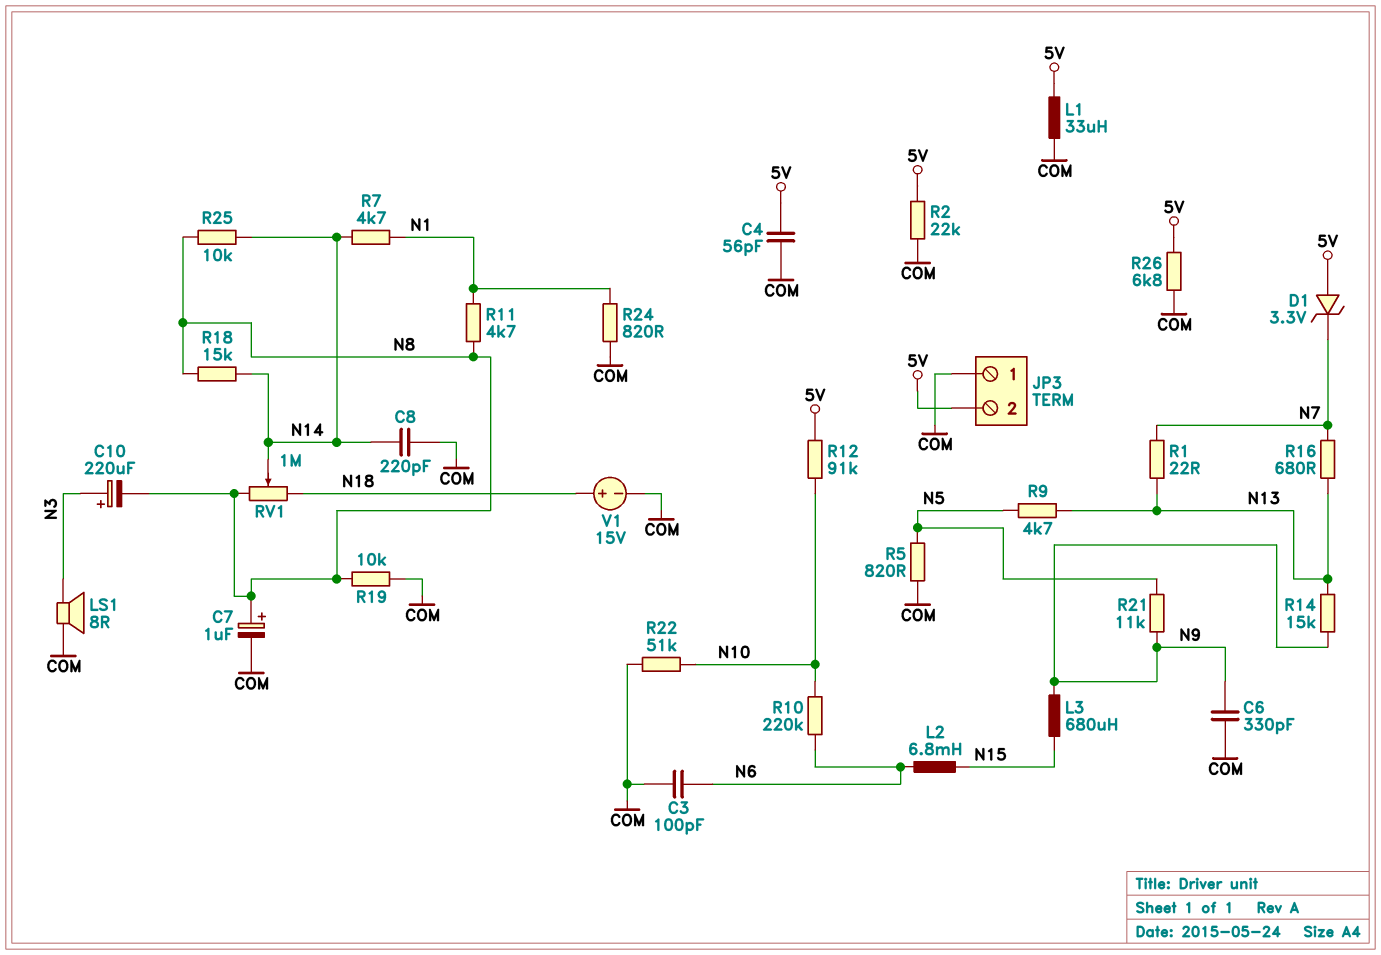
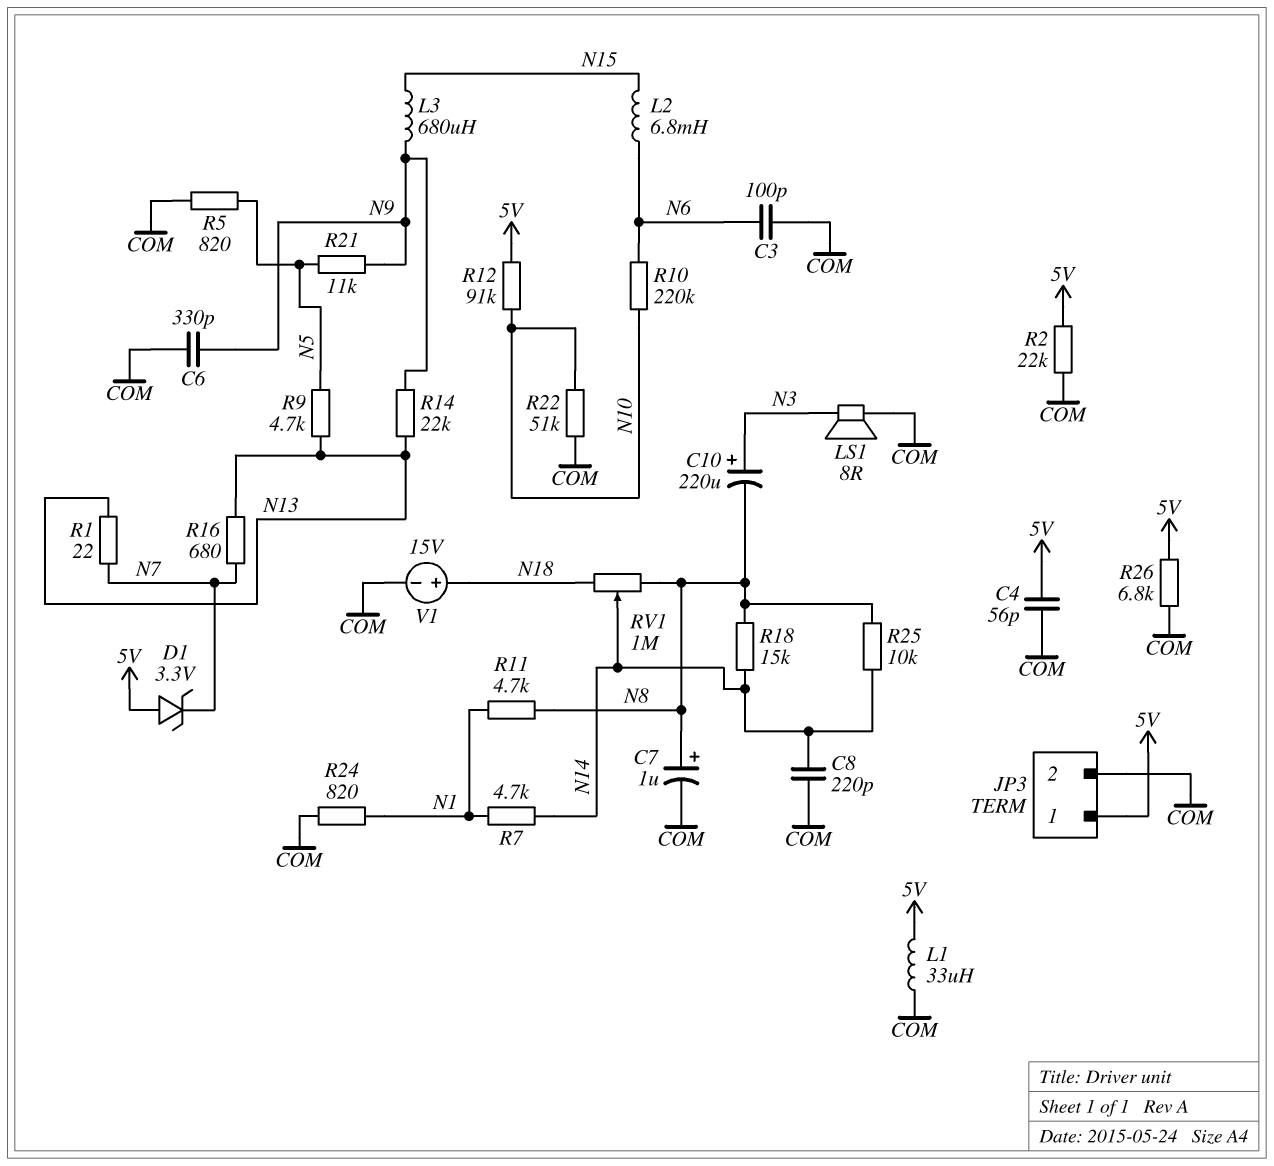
JP3 pin 1: COM -> 5V
JP3 pin 2: 5V -> COM
R14: 15k (N9, N13) -> 22k (N9, N13)
R19: 10k (COM, N8) -> none

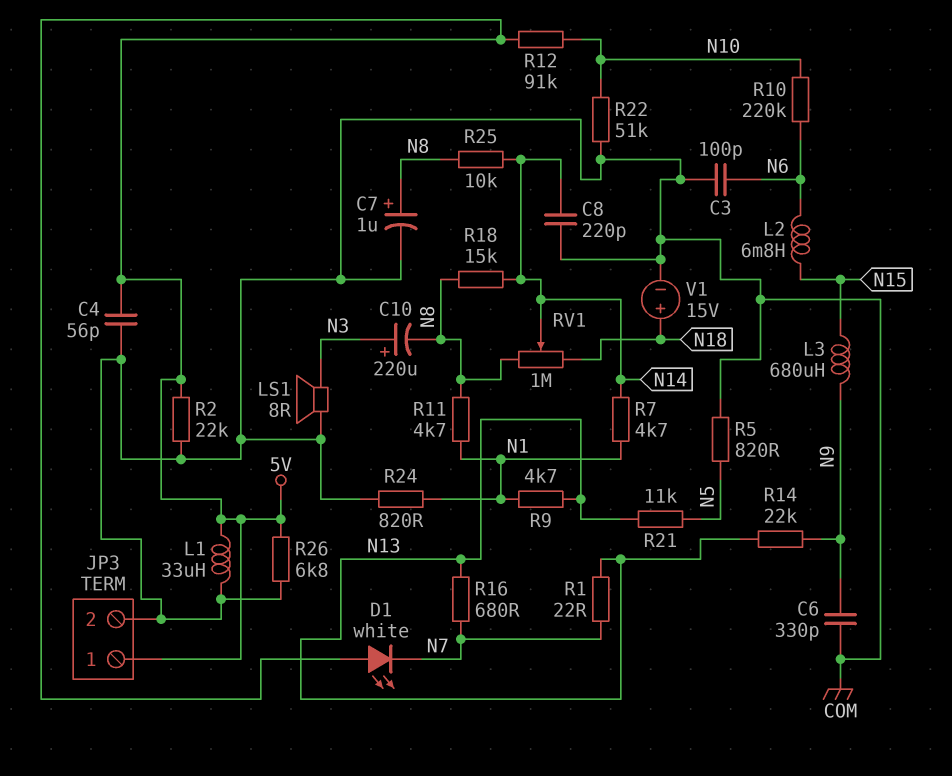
D1: zener 3.3V (A 5V, K N7) -> LED white (A 5V, K N7)
R9: 4.7k (N5, N13) -> 4.7k (N1, N13)
R21: 11k (N5, N9) -> 11k (N5, N13)

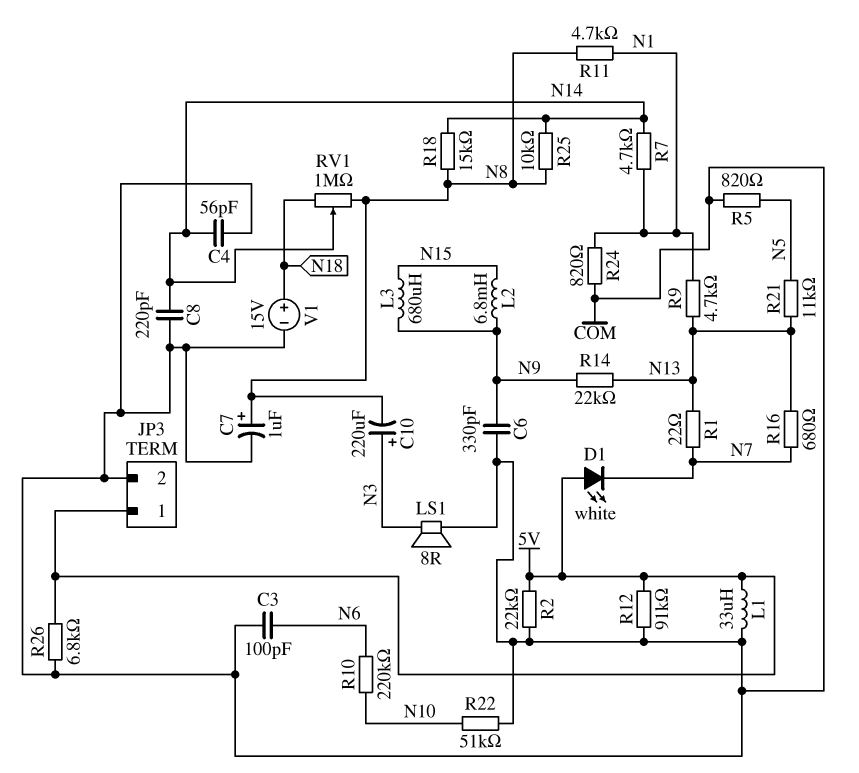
C4: 56pF (5V, COM) -> 56pF (COM, N14)
L2: 6.8mH (N6, N15) -> 6.8mH (N9, N15)
R12: 91k (5V, N10) -> 91k (5V, COM)

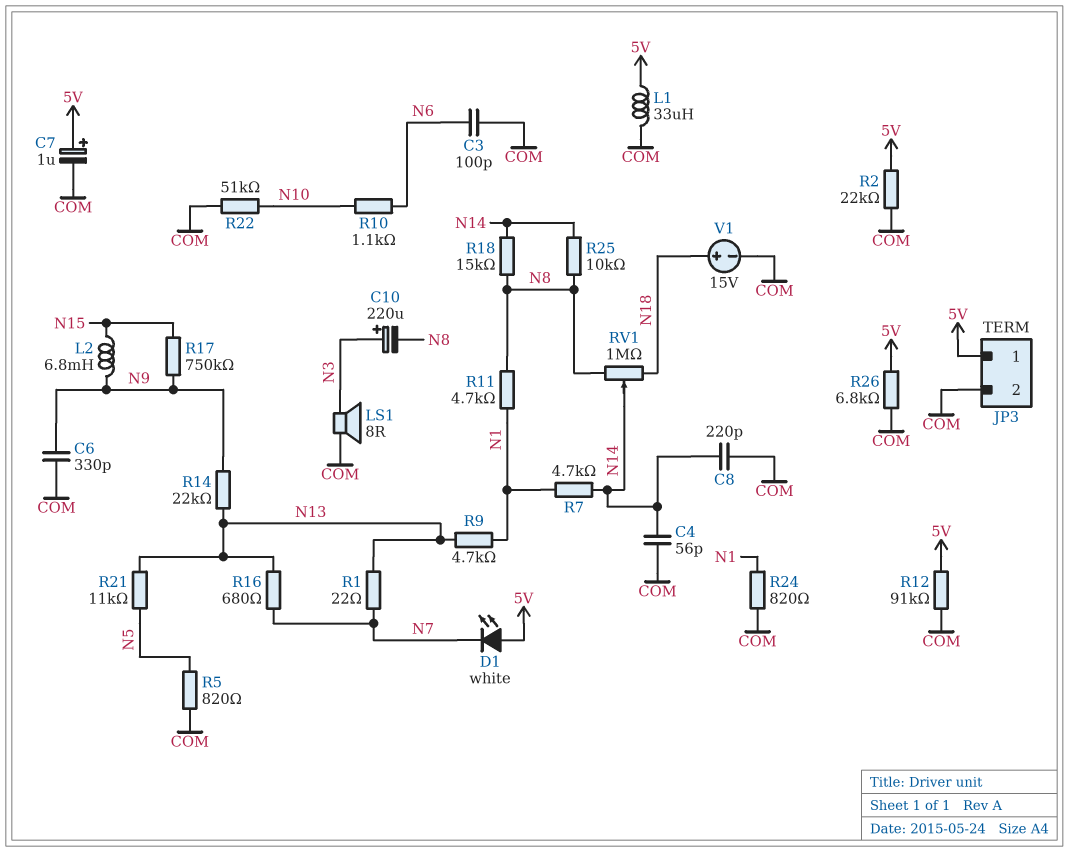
C7: 1uF (plus N8, minus COM) -> 1uF (plus 5V, minus COM)
L3: 680uH (N9, N15) -> none
R10: 220k (N6, N10) -> 1.1k (N6, N10)
R17: none -> 750k (N9, N15)

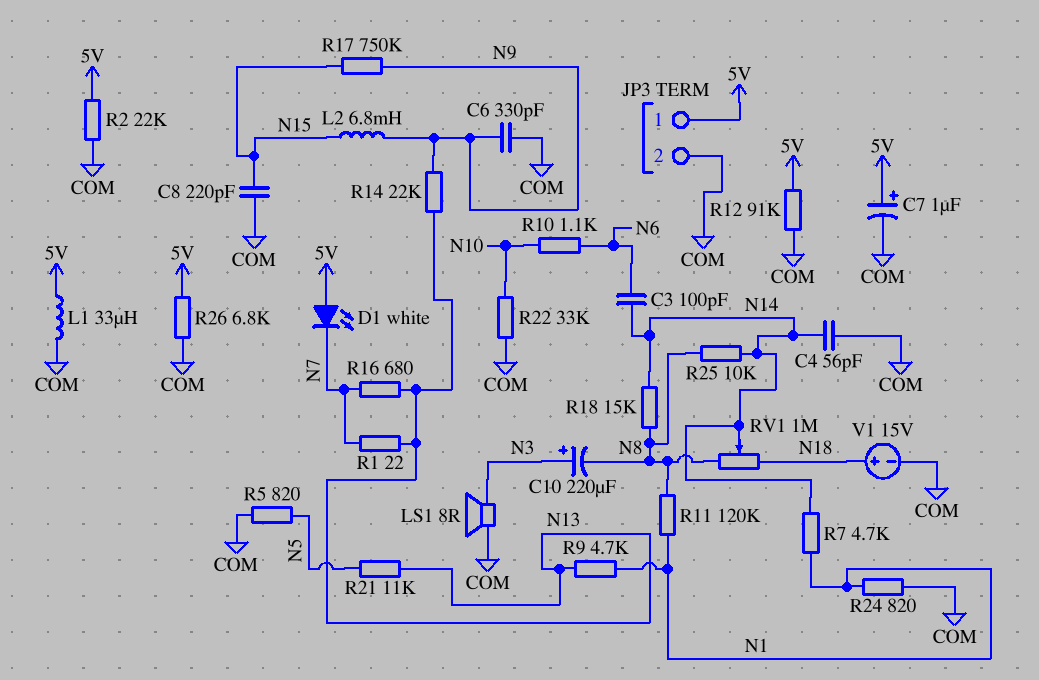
C3: 100pF (COM, N6) -> 100pF (N6, N14)
C8: 220pF (COM, N14) -> 220pF (COM, N15)
R11: 4.7k (N1, N8) -> 120k (N1, N8)
R22: 51k (COM, N10) -> 33k (COM, N10)

